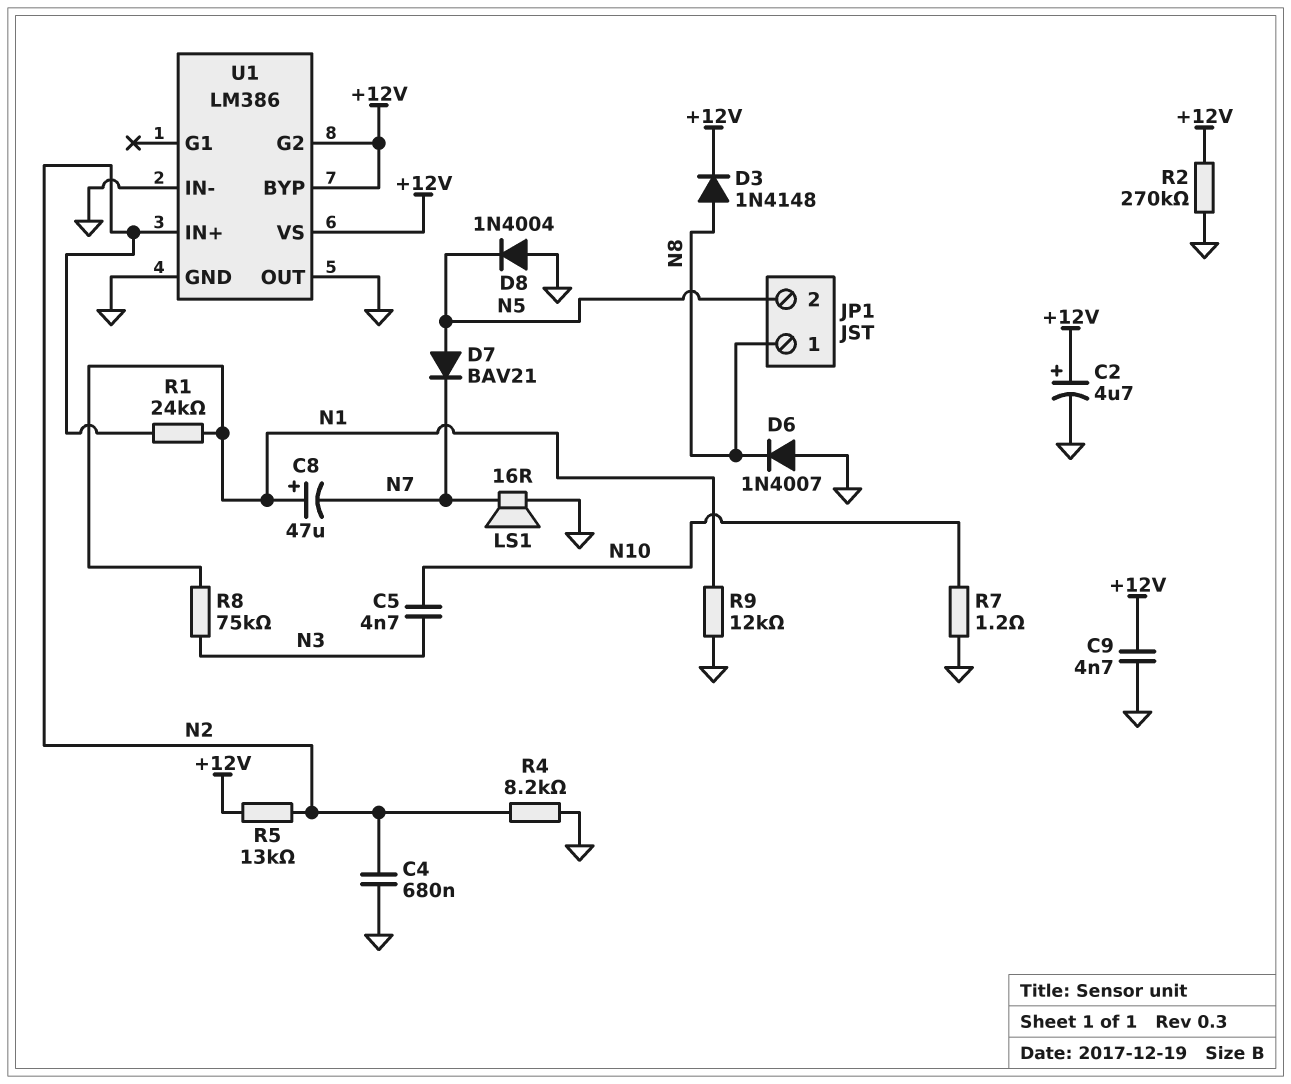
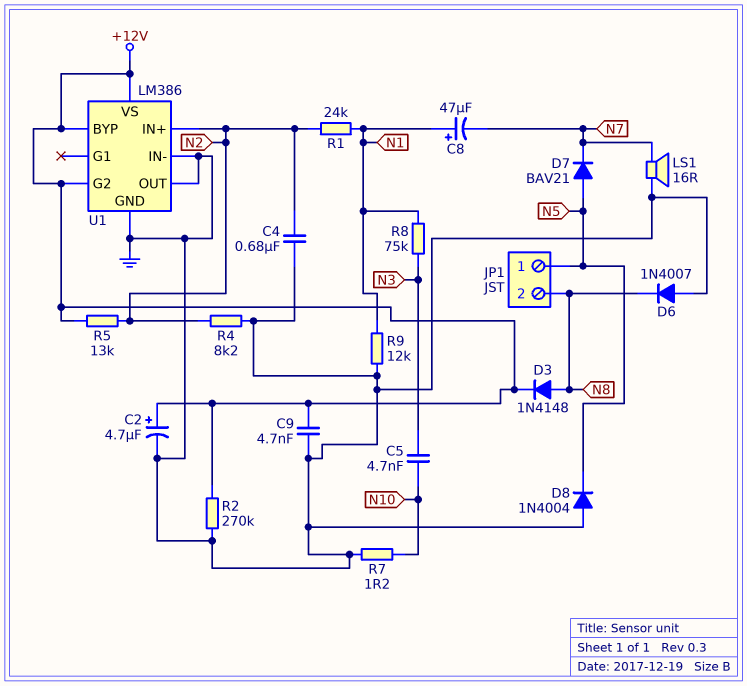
JP1 pin 1: N8 -> N5
JP1 pin 2: N5 -> N8

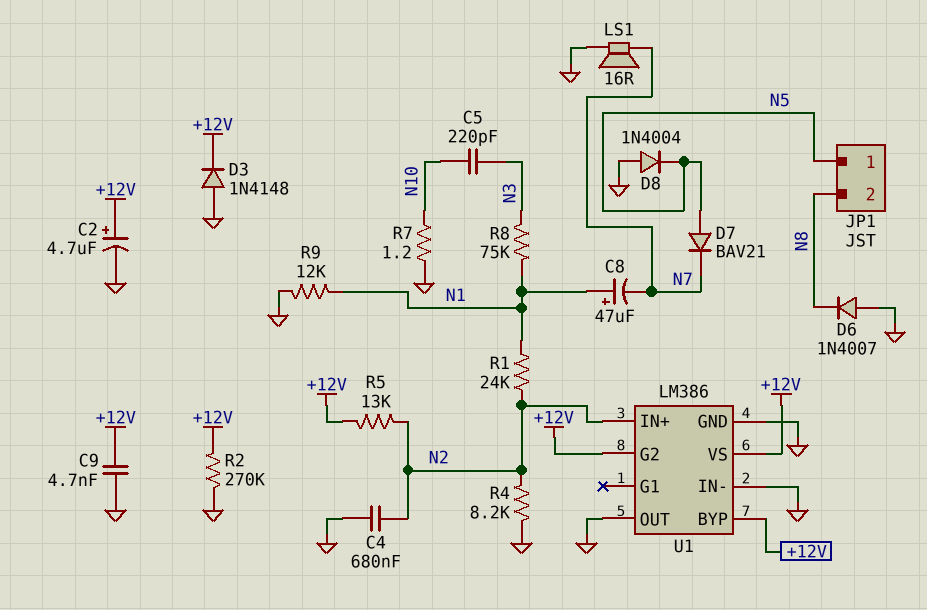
C5: 4.7nF (N3, N10) -> 220pF (N3, N10)
D3: diode 1N4148 (A N8, K +12V) -> diode 1N4148 (A GND, K +12V)

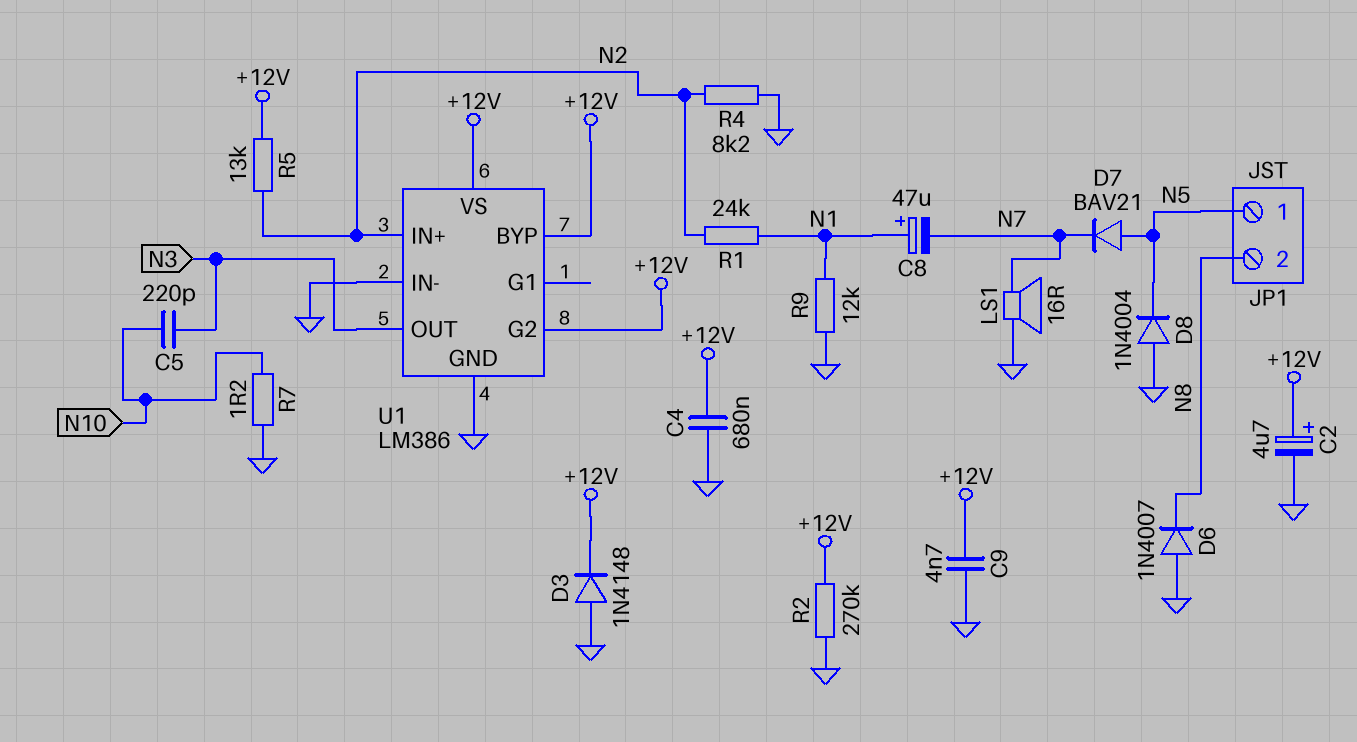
C4: 680nF (GND, N2) -> 680nF (+12V, GND)
R8: 75k (N1, N3) -> none
U1 pin OUT: GND -> N3

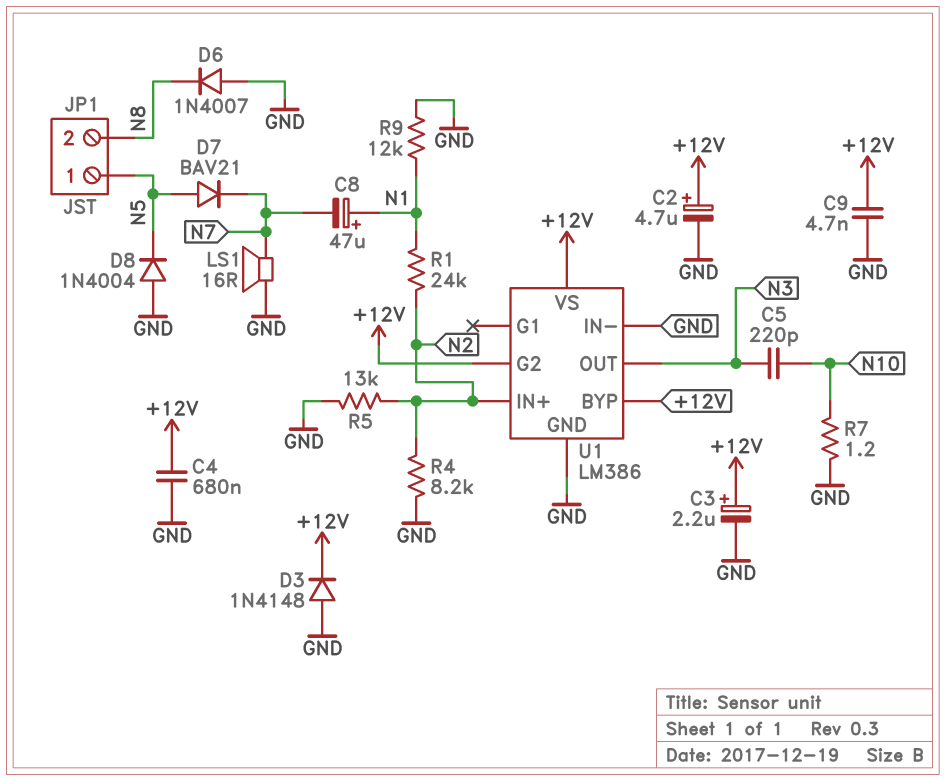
C3: none -> 2.2uF (plus +12V, minus GND)
R2: 270k (+12V, GND) -> none
R5: 13k (+12V, N2) -> 13k (GND, N2)

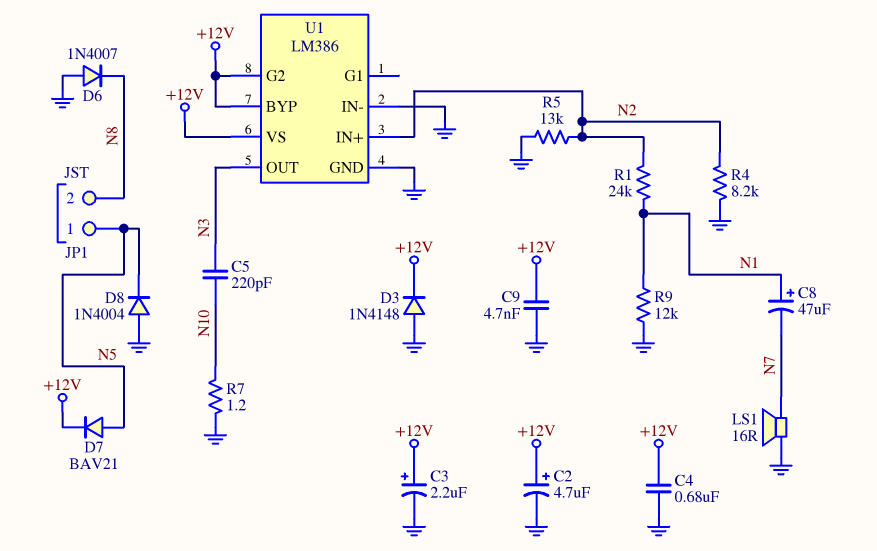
D7: diode BAV21 (A N5, K N7) -> diode BAV21 (A N5, K +12V)

